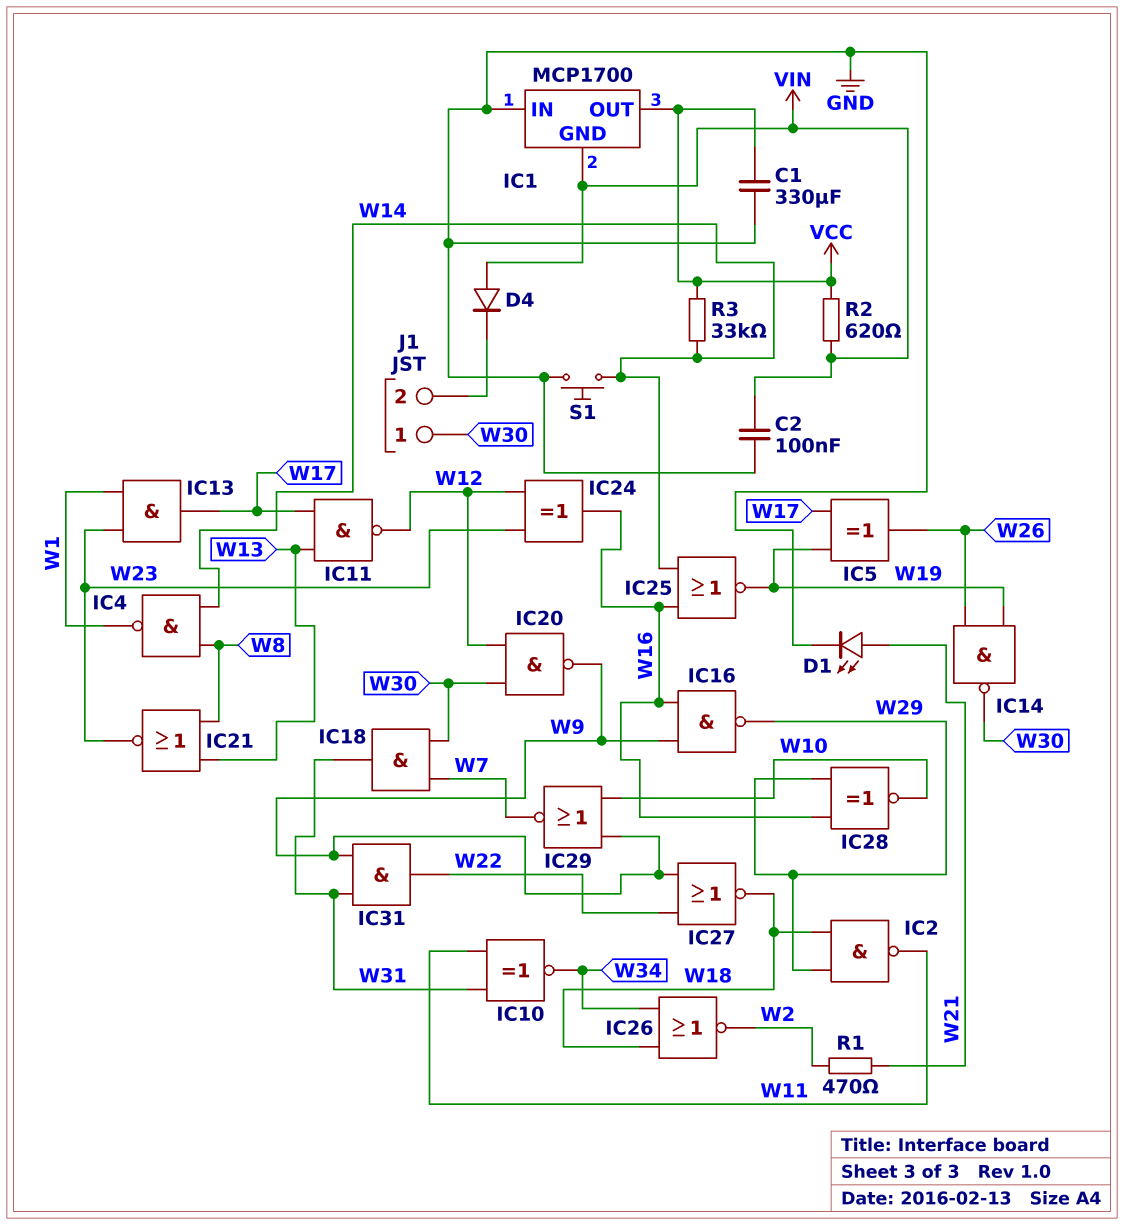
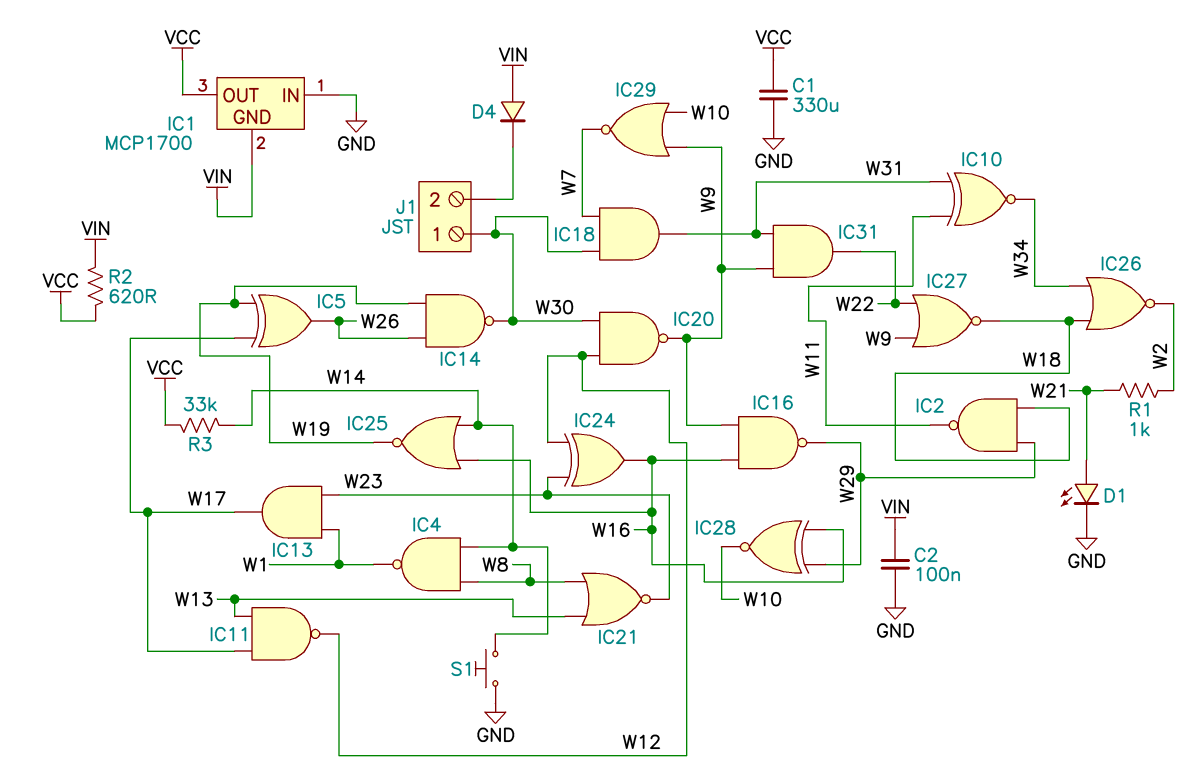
R1: 470 (W2, W21) -> 1k (W2, W21)

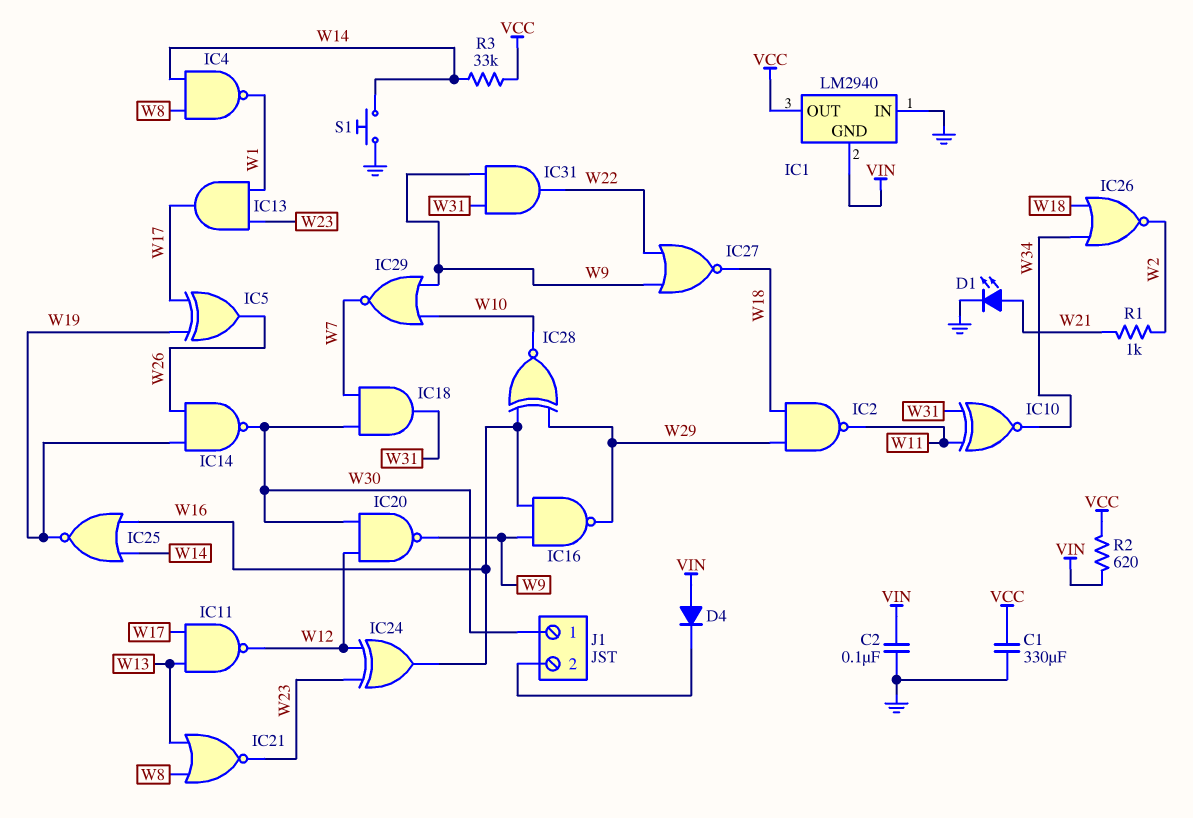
IC1: MCP1700 -> LM2940

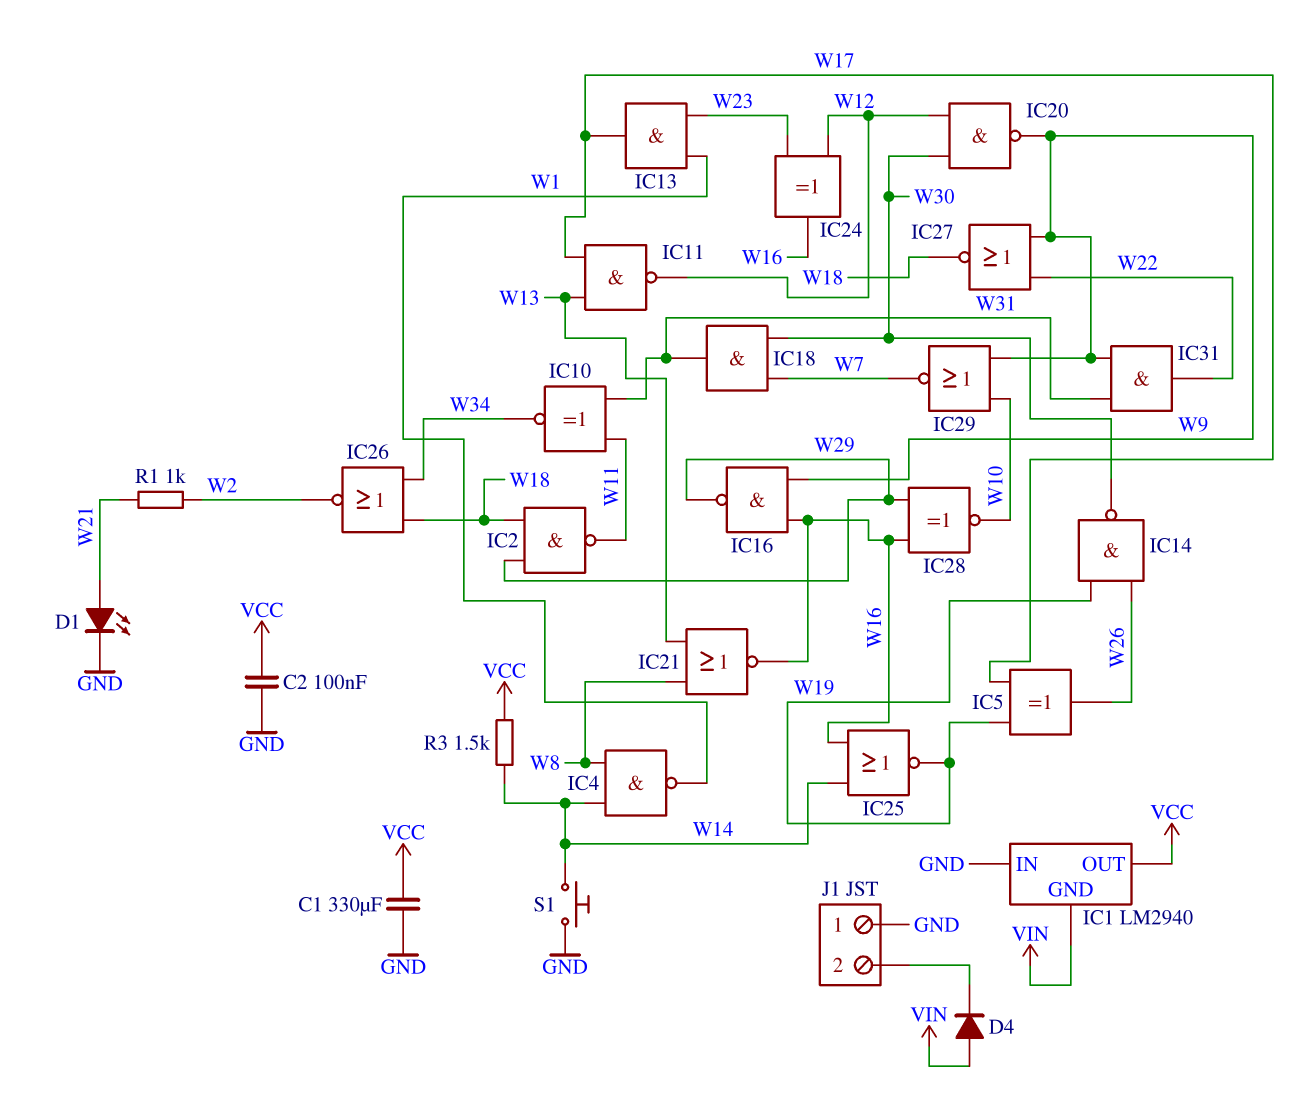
C2: 100nF (GND, VIN) -> 100nF (GND, VCC)
IC21: NOR (in W8, in W13, out W23) -> NOR (in W8, in W13, out W16)
J1 pin 1: W30 -> GND
R2: 620 (VCC, VIN) -> none
R3: 33k (VCC, W14) -> 1.5k (VCC, W14)

